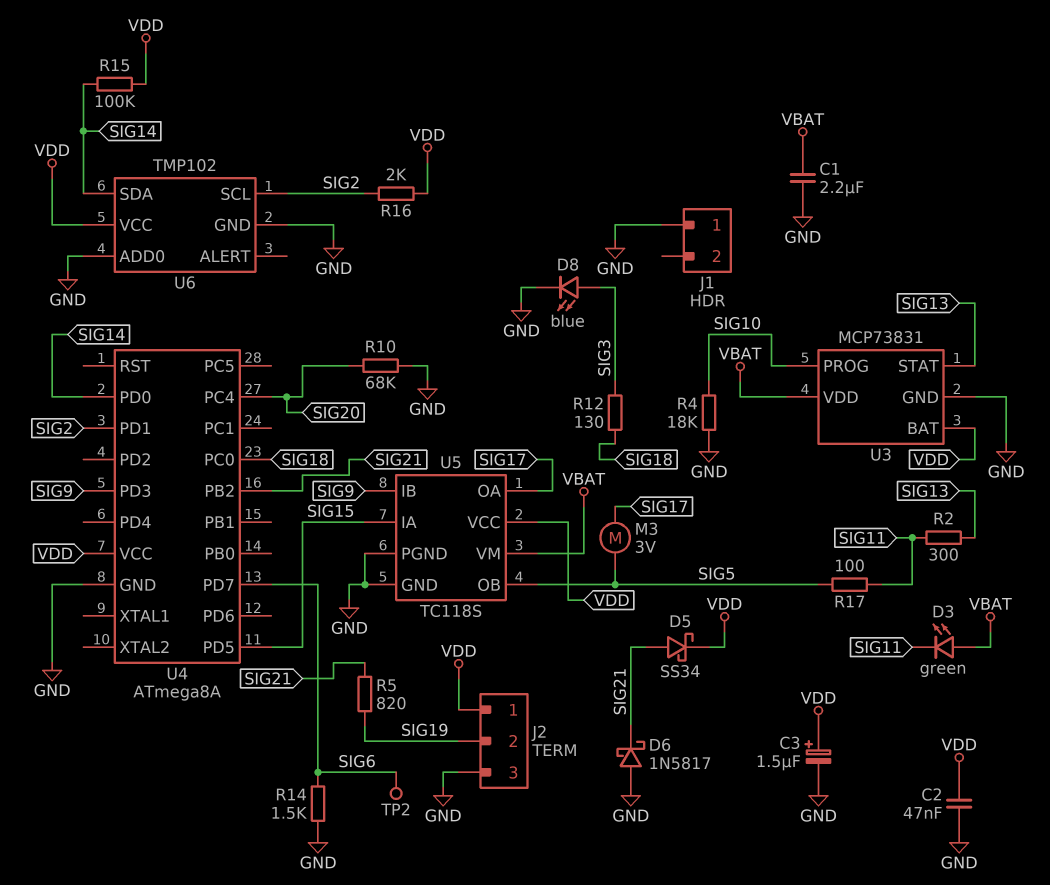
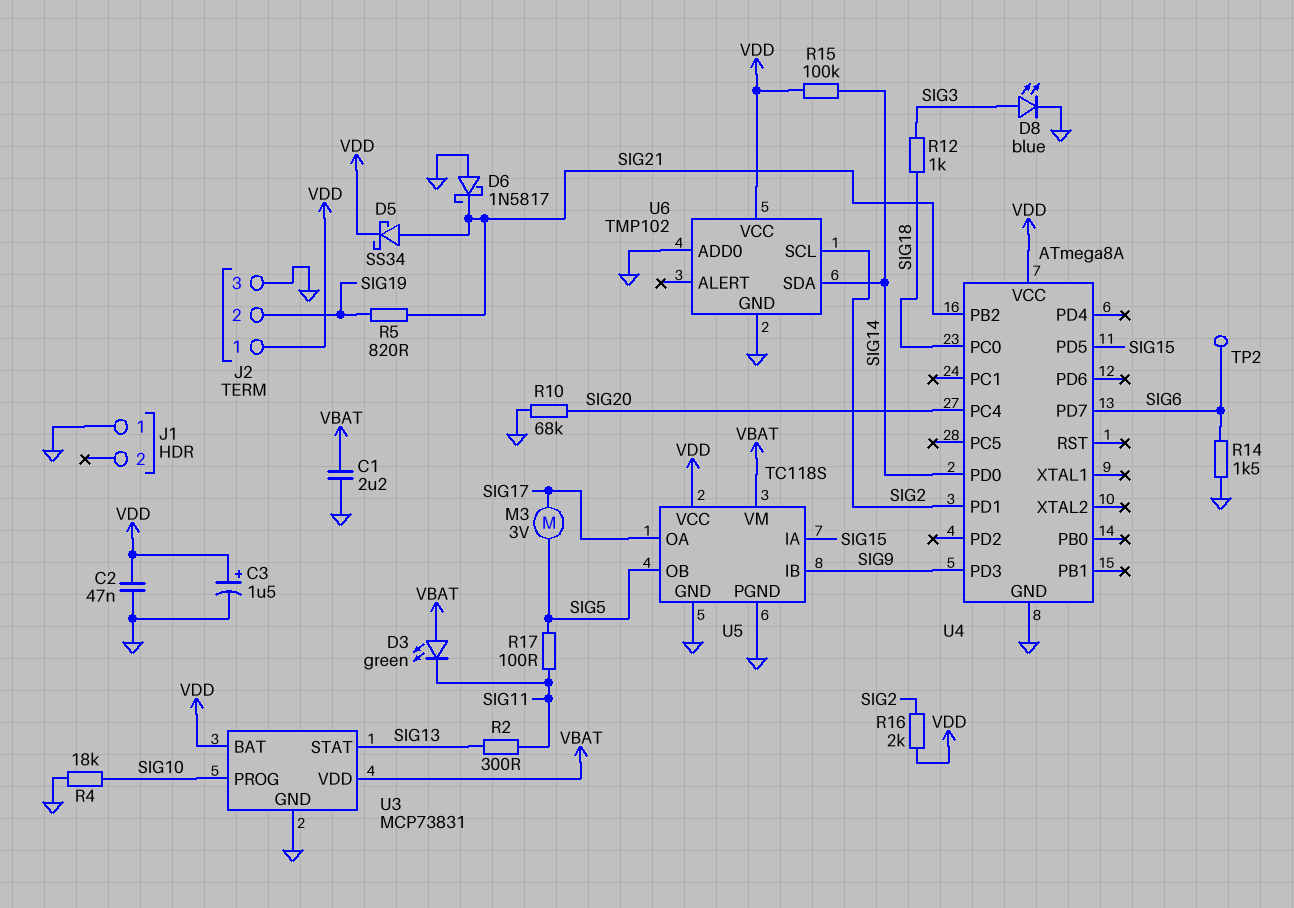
R12: 130 (SIG3, SIG18) -> 1k (SIG3, SIG18)

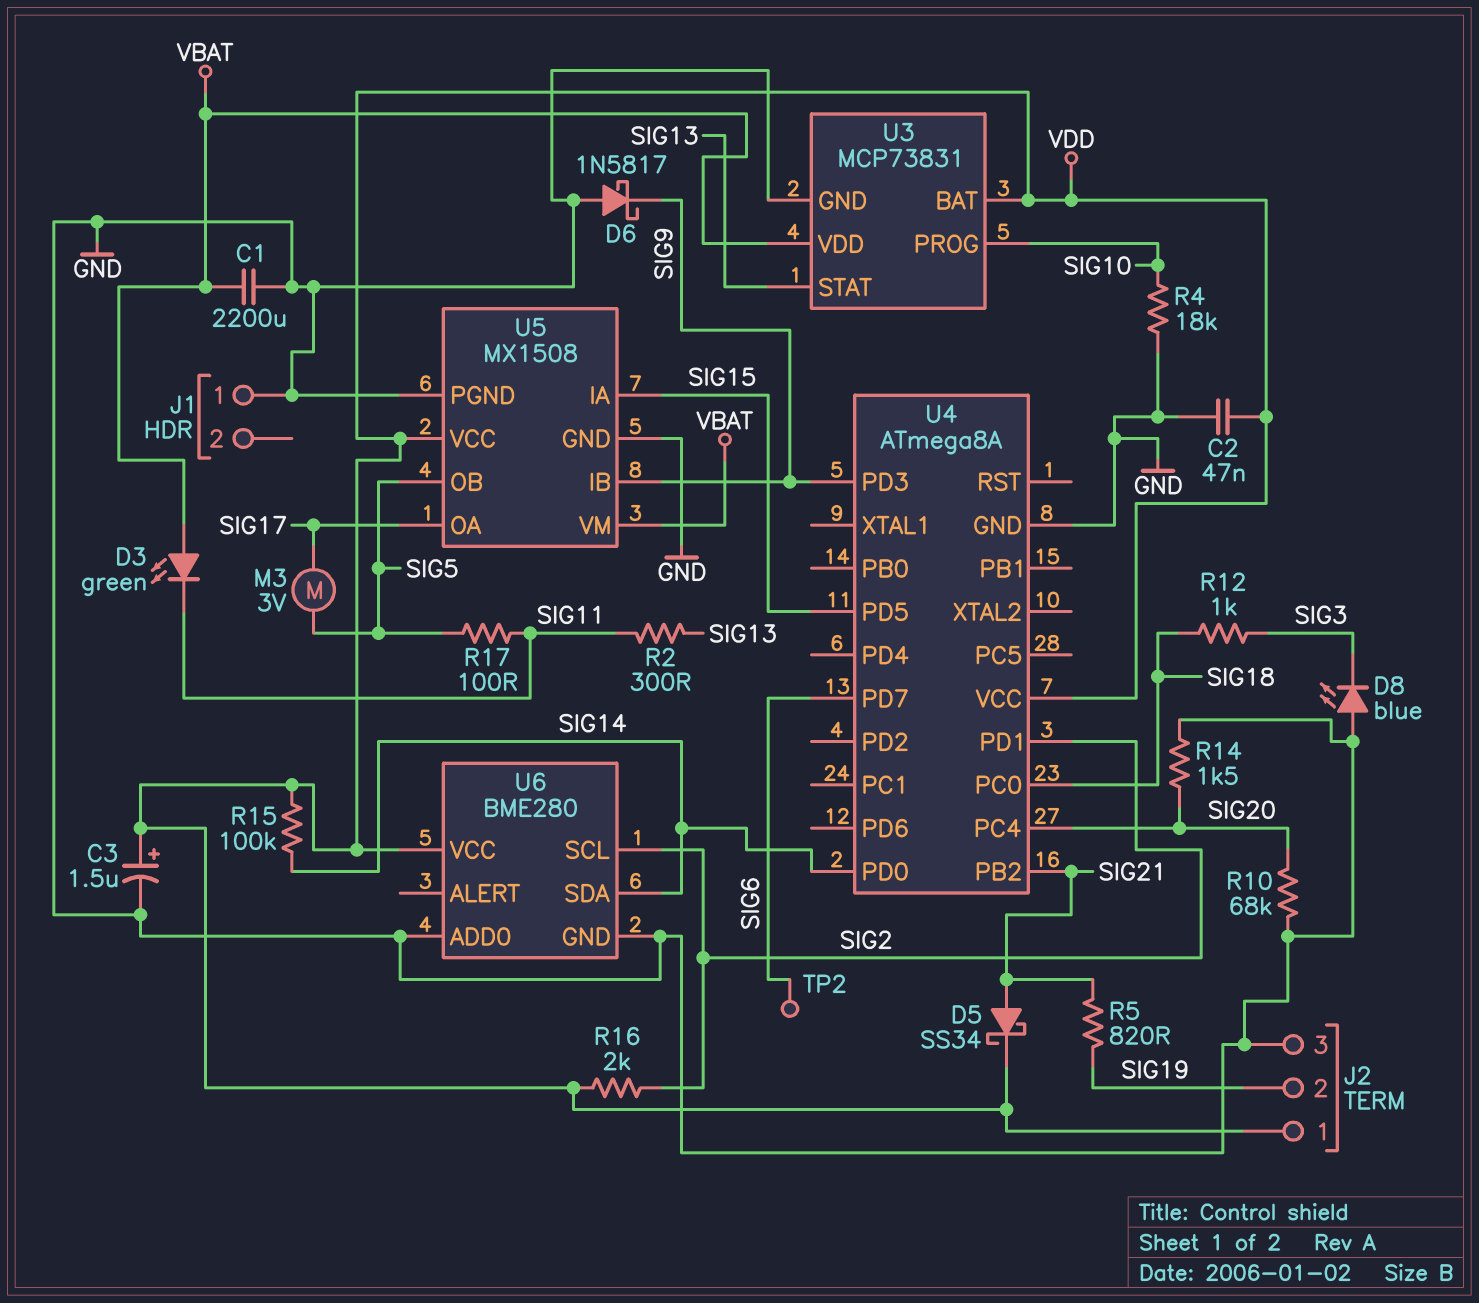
C1: 2.2uF (GND, VBAT) -> 2200uF (GND, VBAT)
D6: schottky 1N5817 (A GND, K SIG21) -> schottky 1N5817 (A GND, K SIG9)
D8: LED blue (A SIG3, K GND) -> LED blue (A GND, K SIG3)
R14: 1.5k (GND, SIG6) -> 1.5k (GND, SIG20)
U5: TC118S -> MX1508
U6: TMP102 -> BME280

